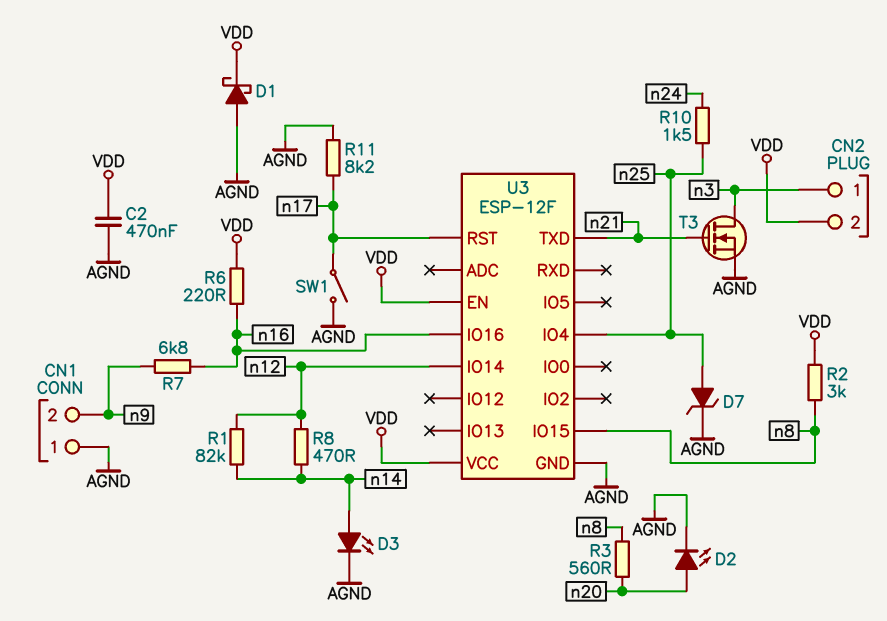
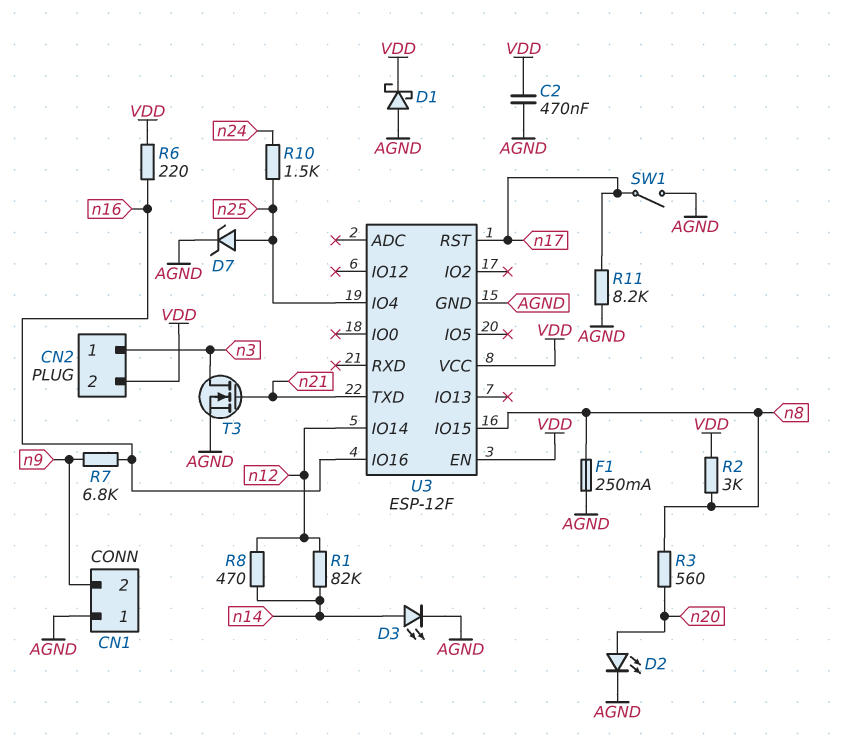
F1: none -> 250mA (AGND, n8)

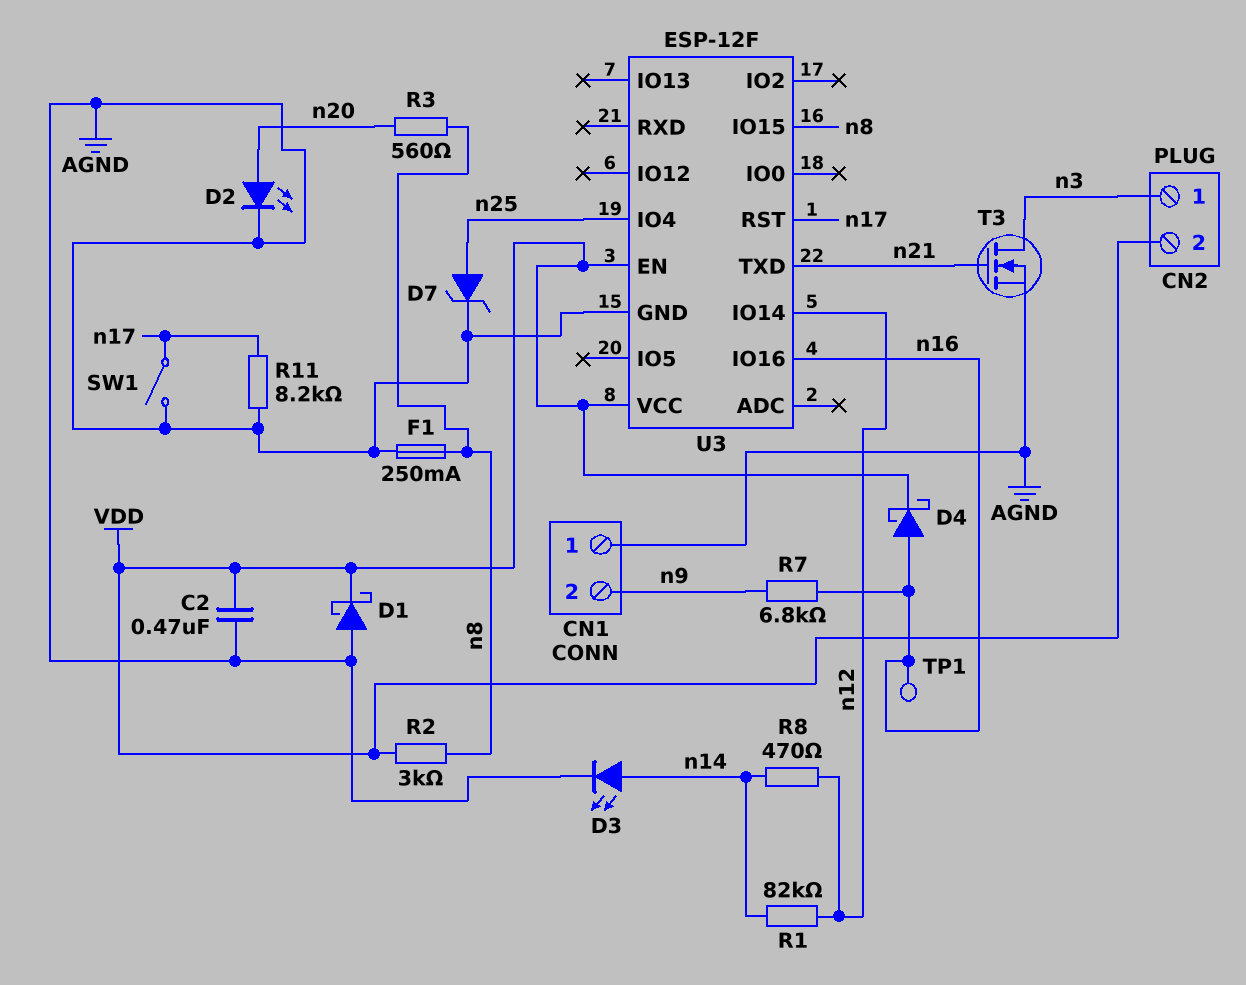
D4: none -> schottky (A n16, K VDD)
R6: 220 (VDD, n16) -> none
R10: 1.5k (n24, n25) -> none
TP1: none -> test point (n16)

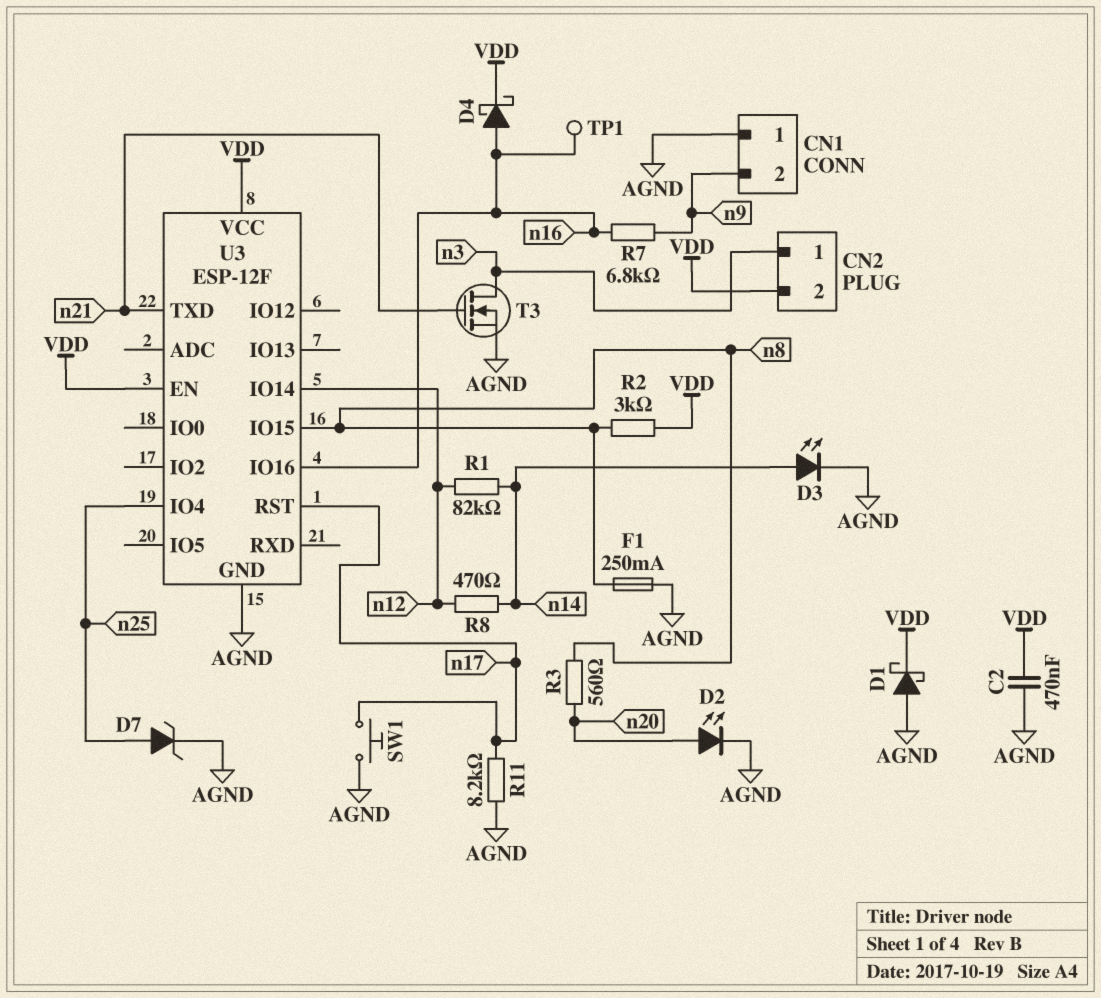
SW1: switch (AGND, n17) -> button (AGND, n17)

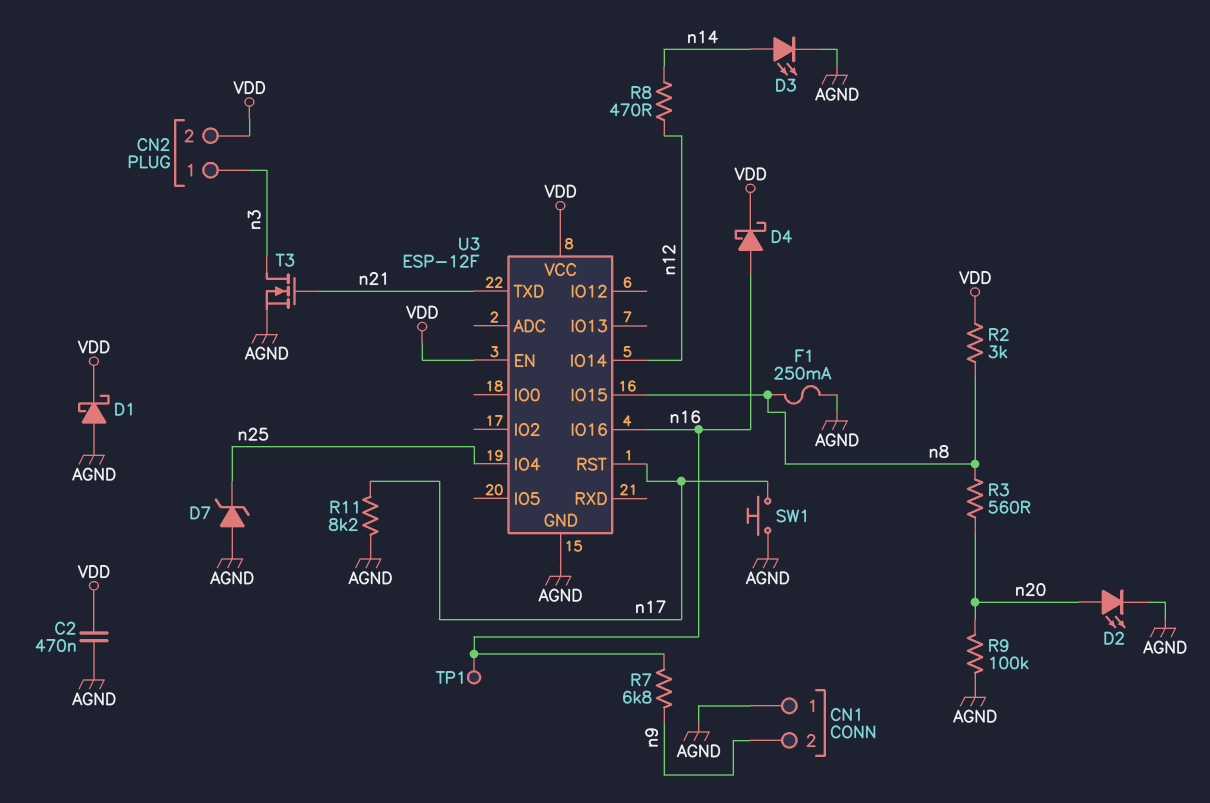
D7: zener (A n25, K AGND) -> zener (A AGND, K n25)
R1: 82k (n12, n14) -> none
R9: none -> 100k (AGND, n20)

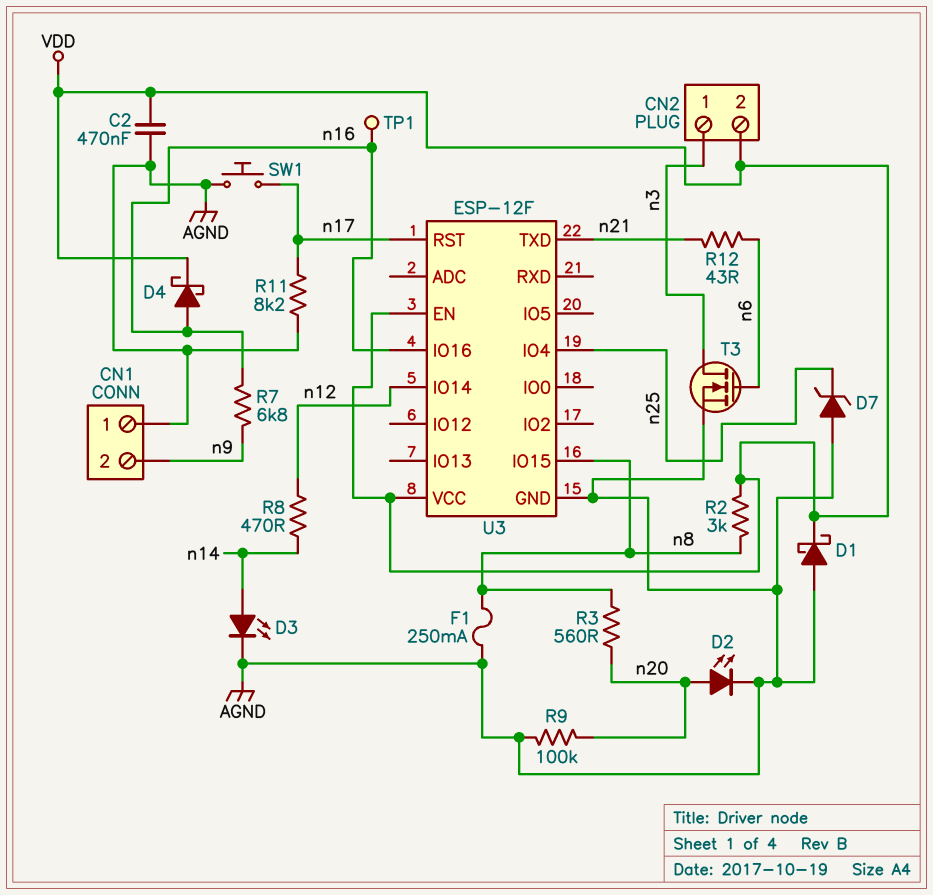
R12: none -> 43 (n6, n21)
T3: NMOS (G n21, D n3, S AGND) -> NMOS (G n6, D n3, S AGND)

